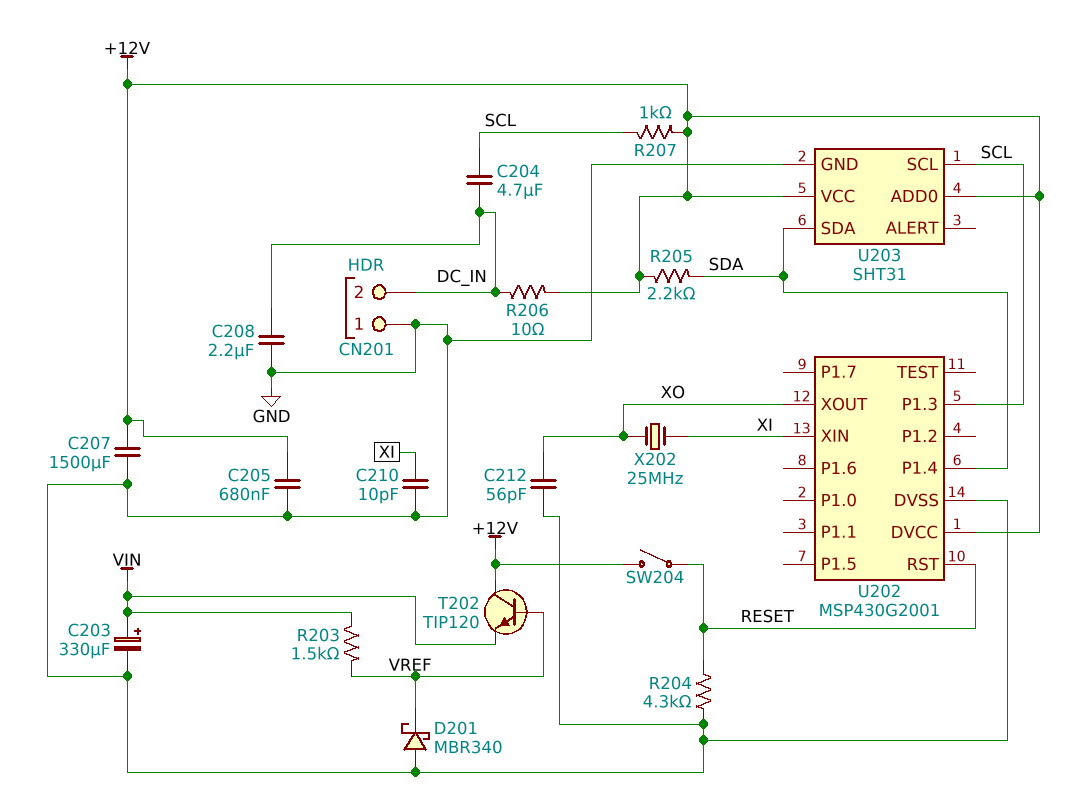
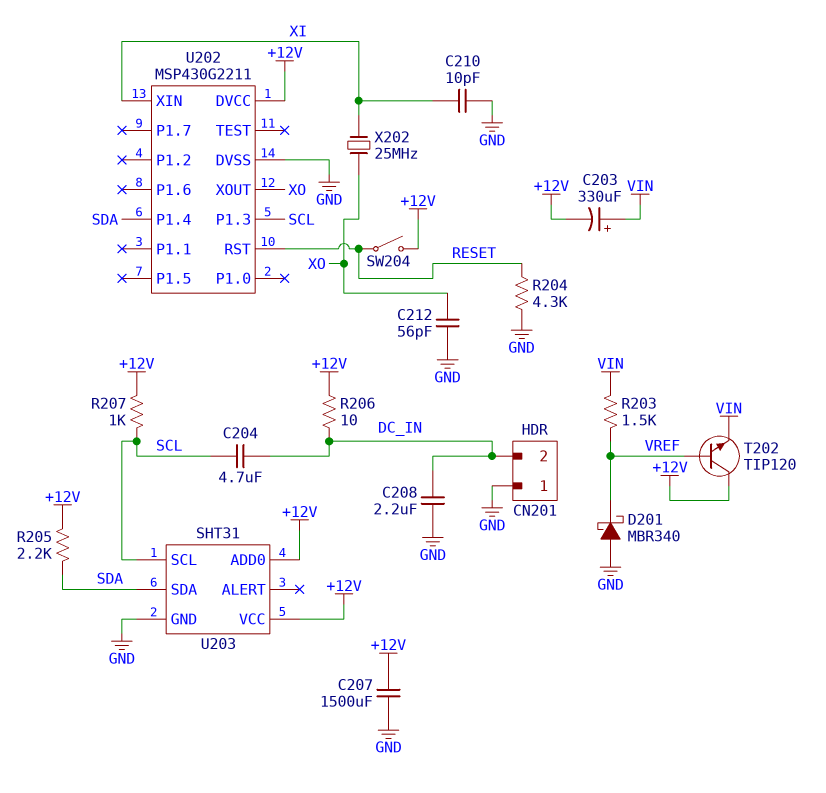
C203: 330uF (plus VIN, minus GND) -> 330uF (plus VIN, minus +12V)
C205: 680nF (+12V, GND) -> none
U202: MSP430G2001 -> MSP430G2211

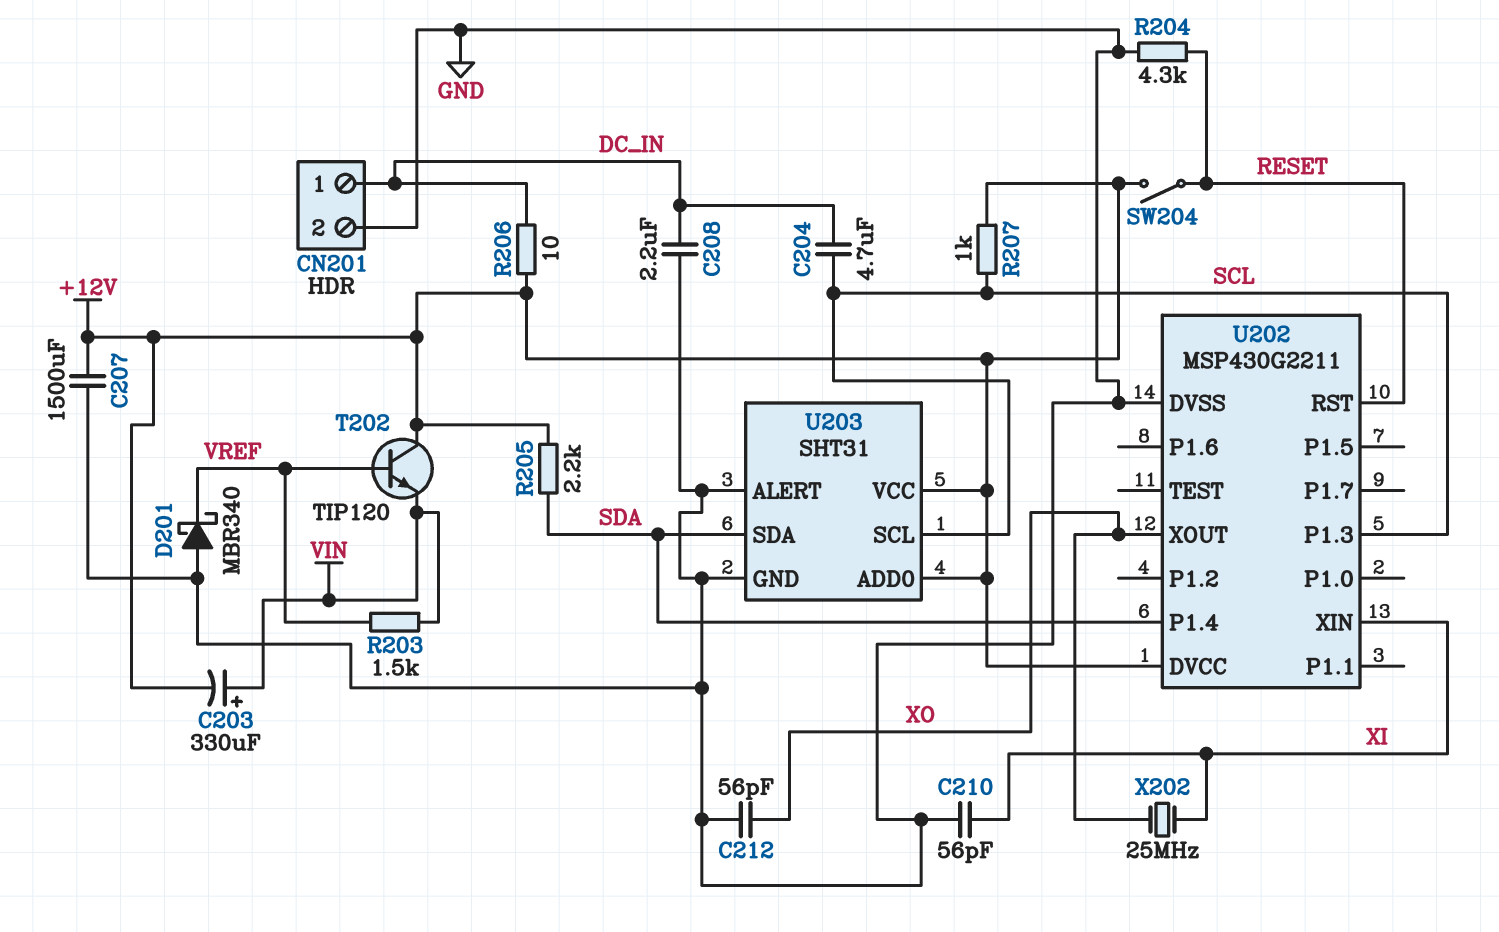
C210: 10pF (GND, XI) -> 56pF (GND, XI)
CN201 pin 1: GND -> DC_IN
CN201 pin 2: DC_IN -> GND
U203 pin ALERT: none -> GND

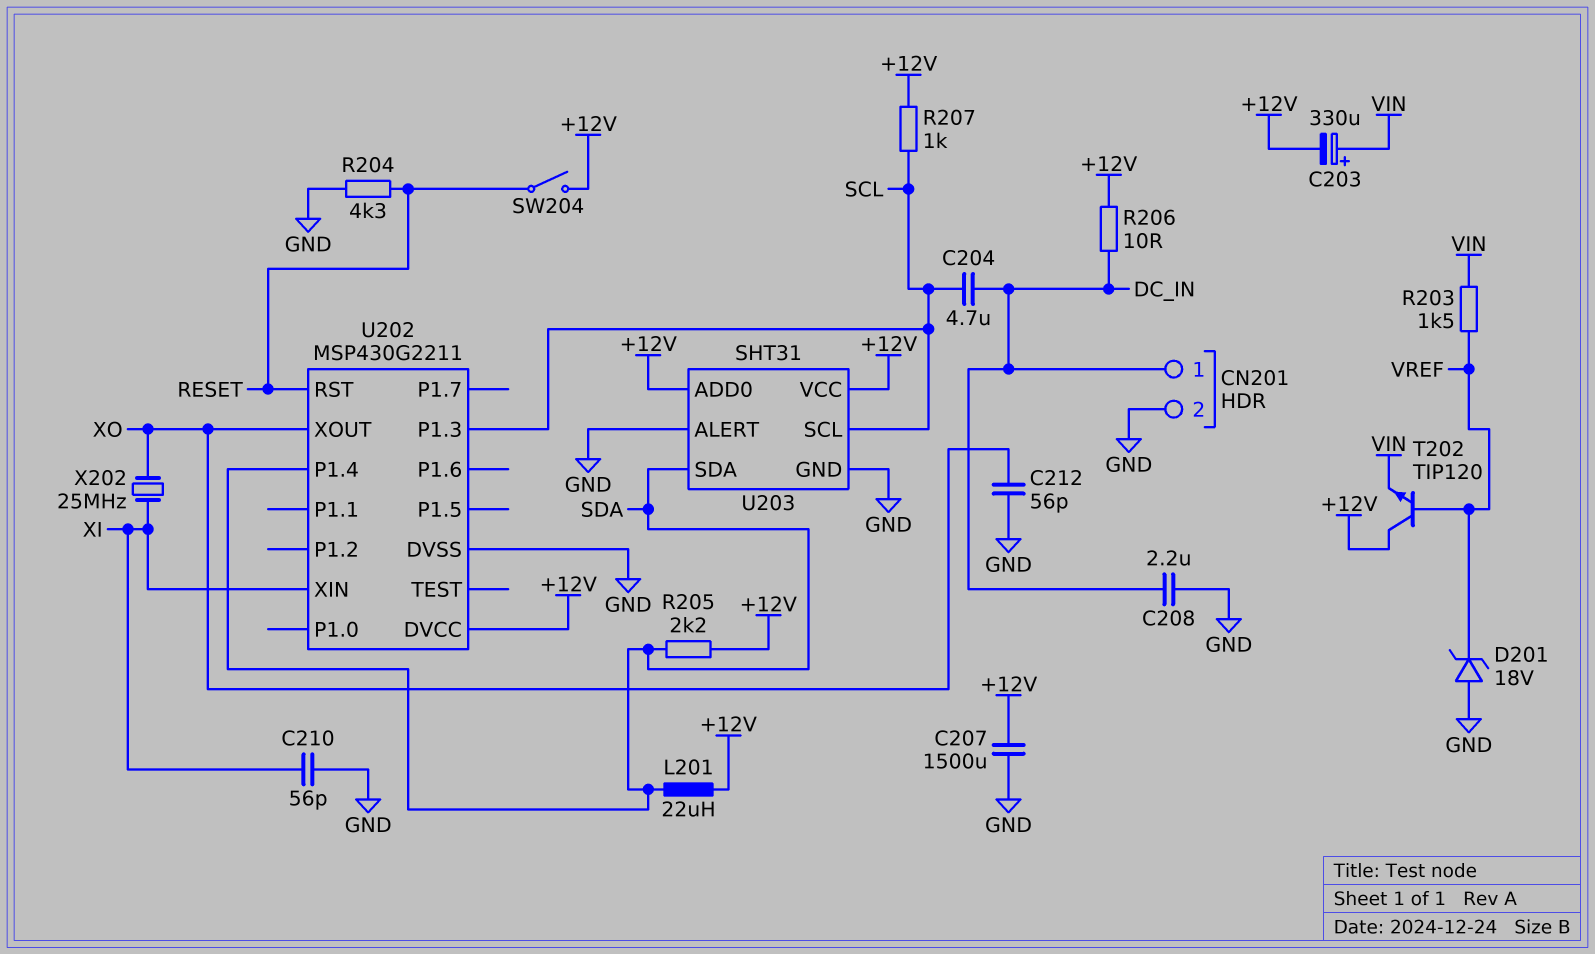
D201: schottky MBR340 (A GND, K VREF) -> zener 18V (A GND, K VREF)
L201: none -> 22uH (+12V, SDA)

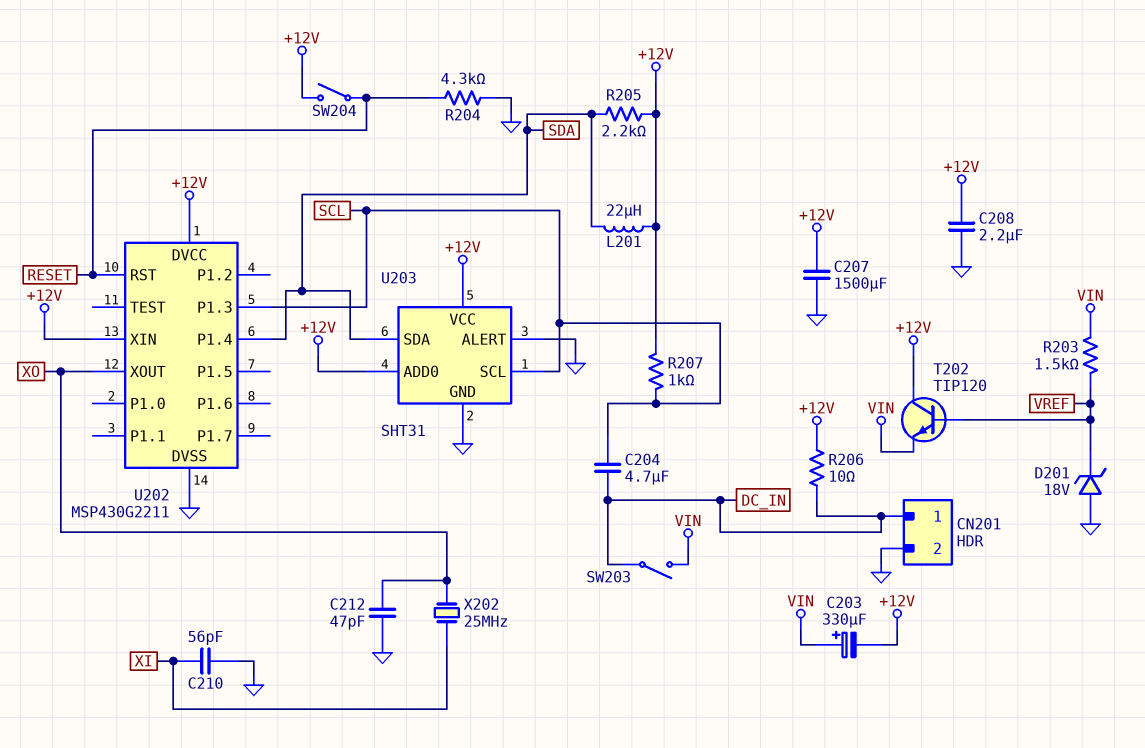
C208: 2.2uF (DC_IN, GND) -> 2.2uF (+12V, GND)
C212: 56pF (GND, XO) -> 47pF (GND, XO)
SW203: none -> switch (DC_IN, VIN)
U202 pin XIN: XI -> +12V

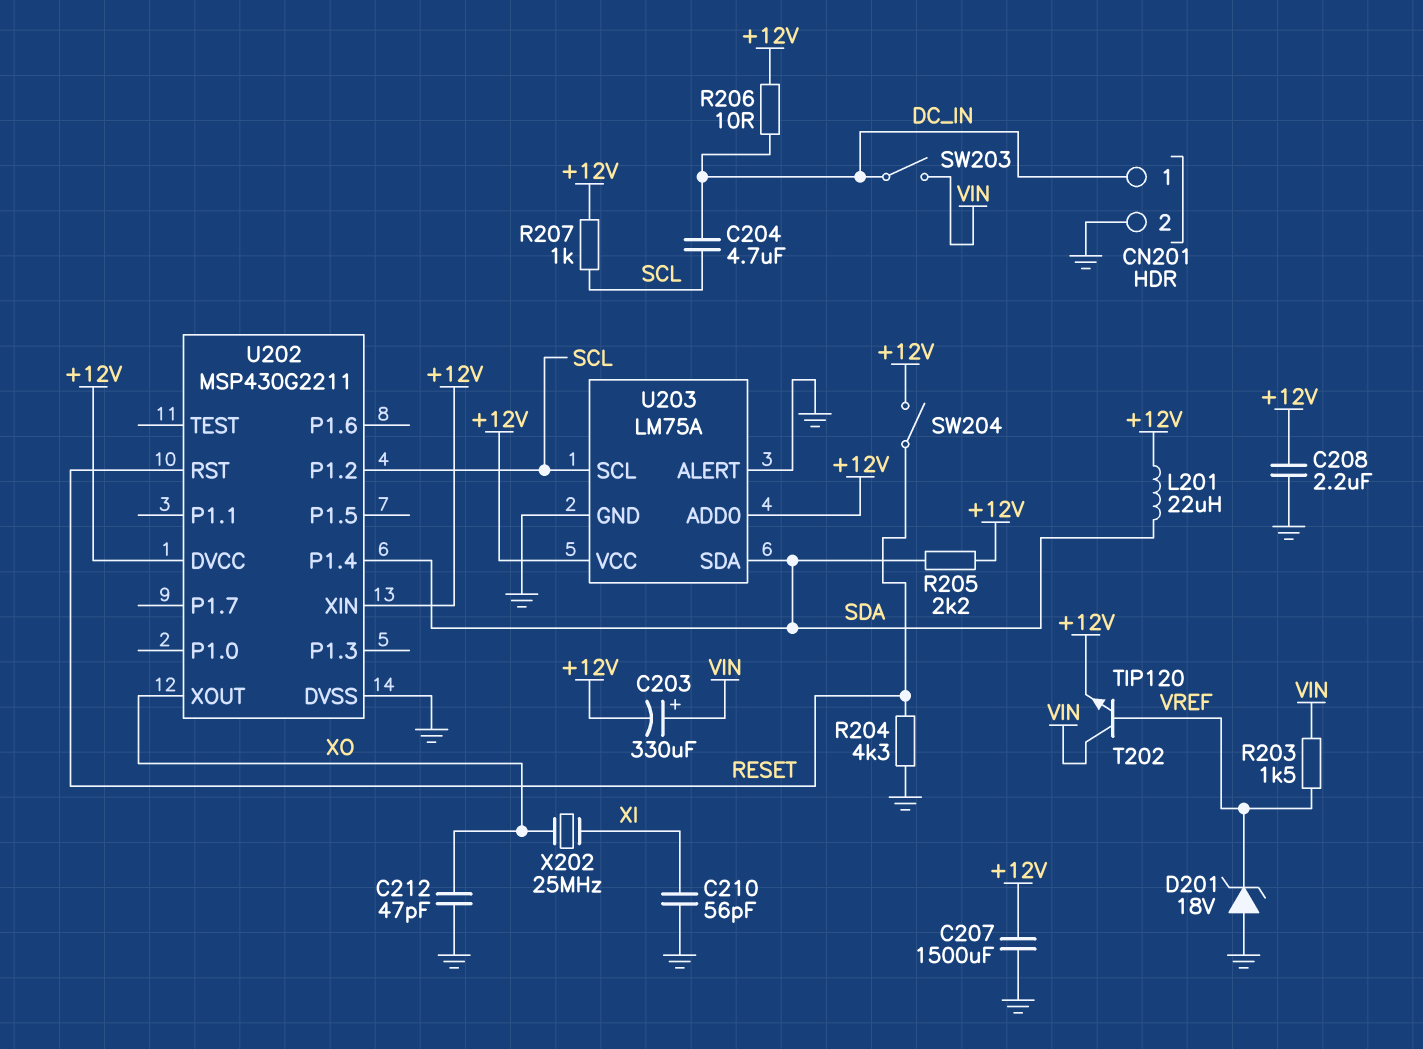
T202: NPN TIP120 (B VREF, C +12V, E VIN) -> NPN TIP120 (B VREF, C VIN, E +12V)
U202 pin P1.2: none -> SCL
U202 pin P1.3: SCL -> none
U203: SHT31 -> LM75A

